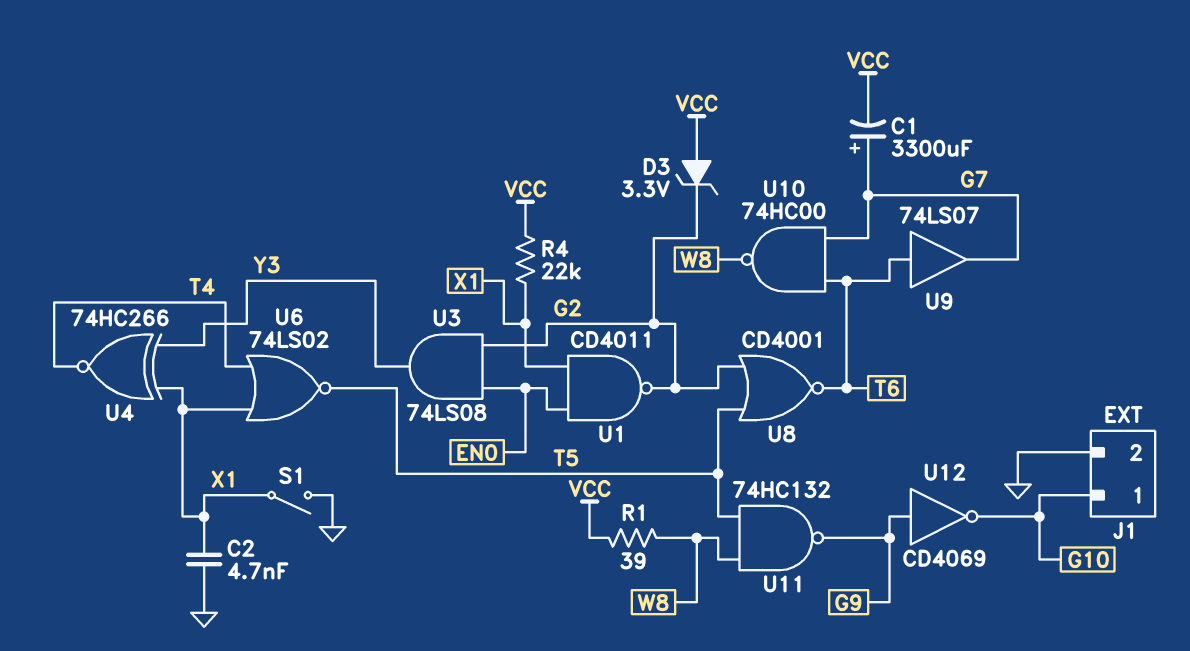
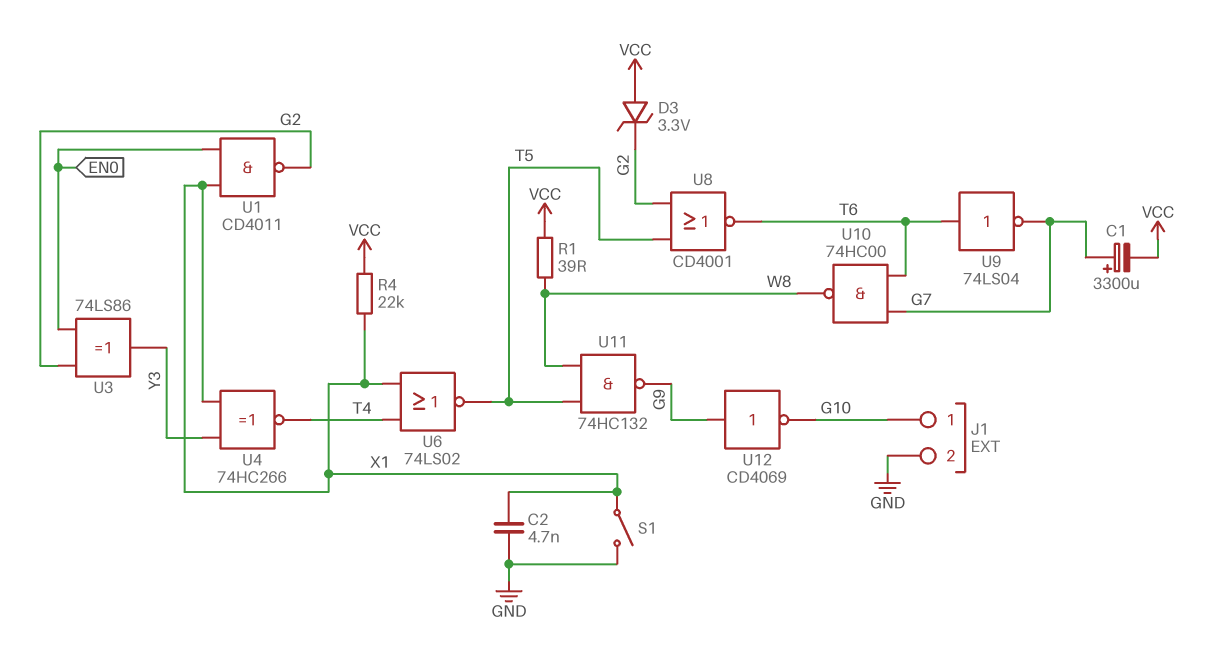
U3: AND 74LS08 (in EN0, in G2, out Y3) -> XOR 74LS86 (in EN0, in G2, out Y3)
U9: buffer 74LS07 (in T6, out G7) -> NOT 74LS04 (in T6, out G7)

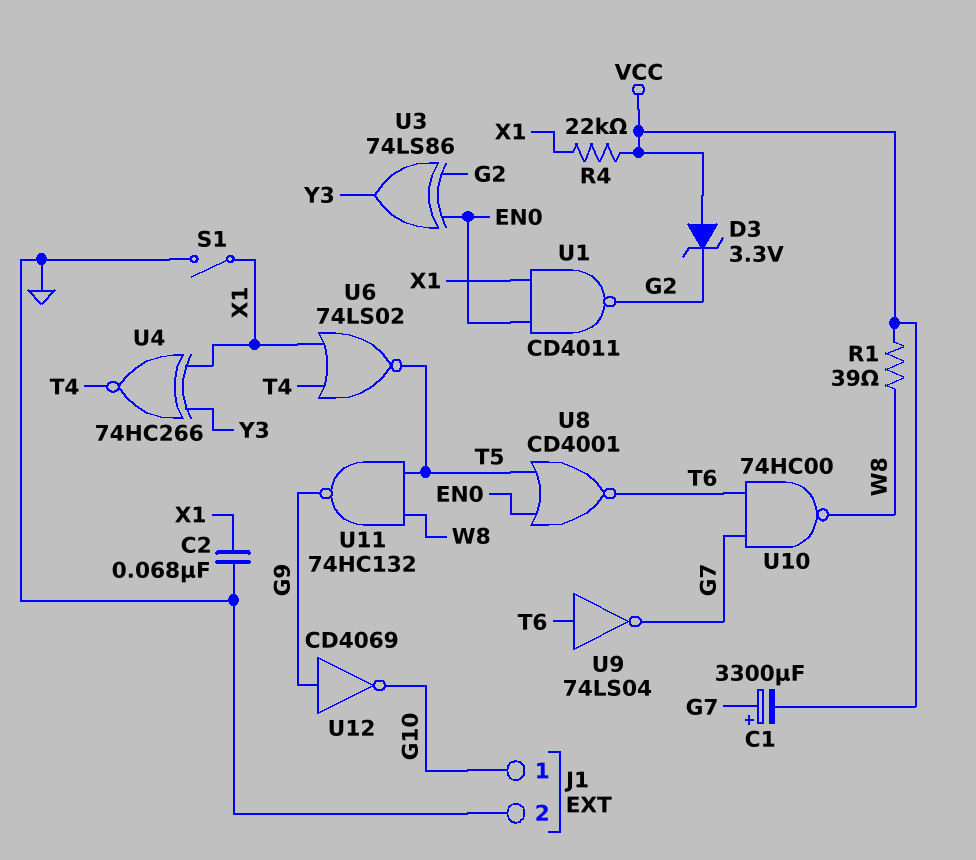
C2: 4.7nF (GND, X1) -> 68nF (GND, X1)
U8: NOR CD4001 (in G2, in T5, out T6) -> NOR CD4001 (in EN0, in T5, out T6)

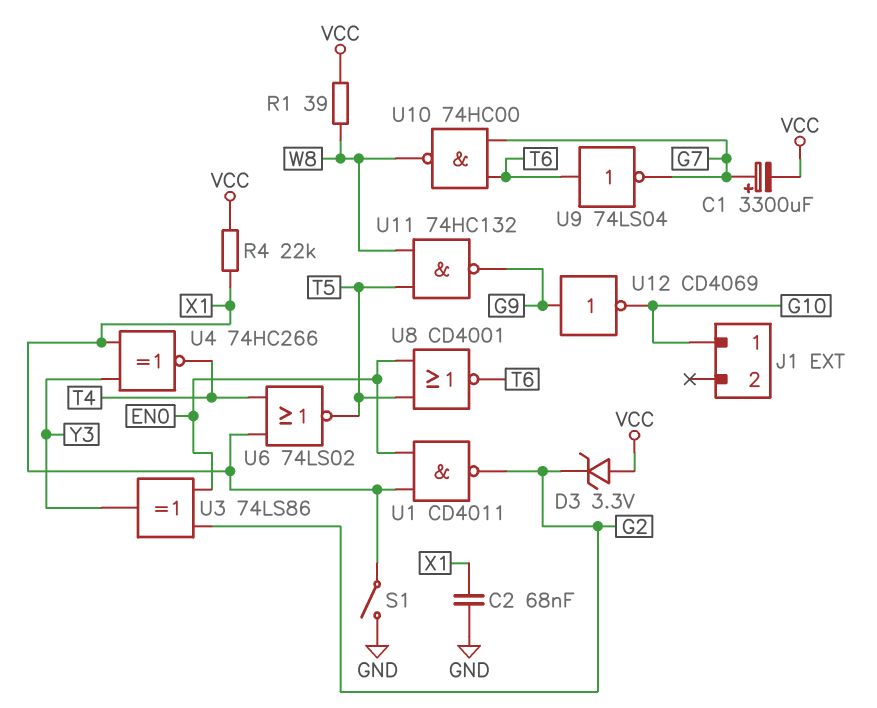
J1 pin 2: GND -> none

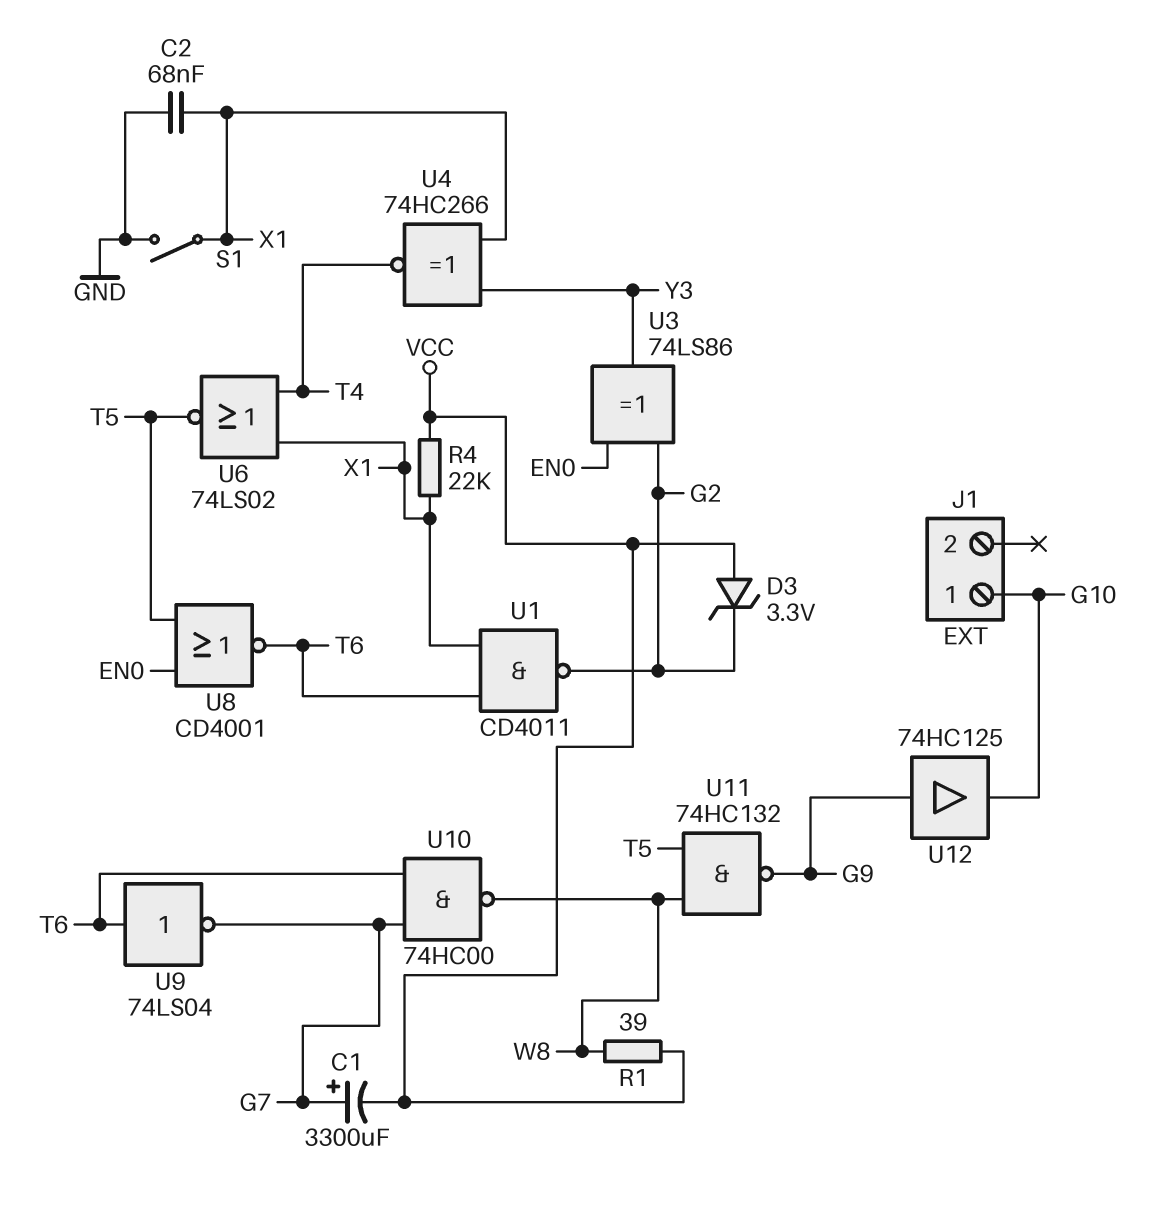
U1: NAND CD4011 (in EN0, in X1, out G2) -> NAND CD4011 (in T6, in X1, out G2)
U12: NOT CD4069 (in G9, out G10) -> buffer 74HC125 (in G9, out G10)

